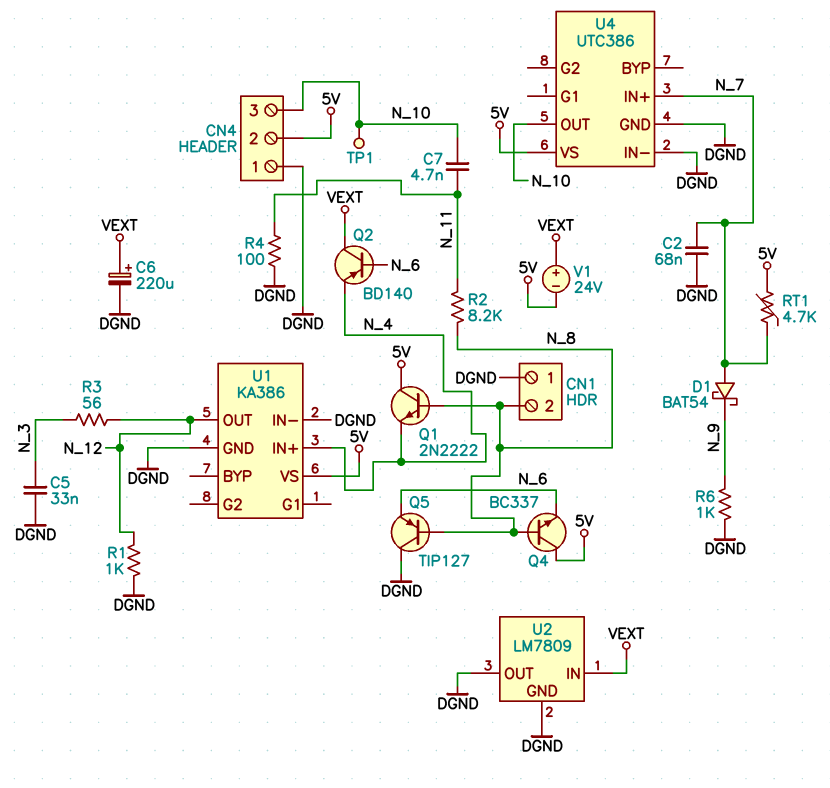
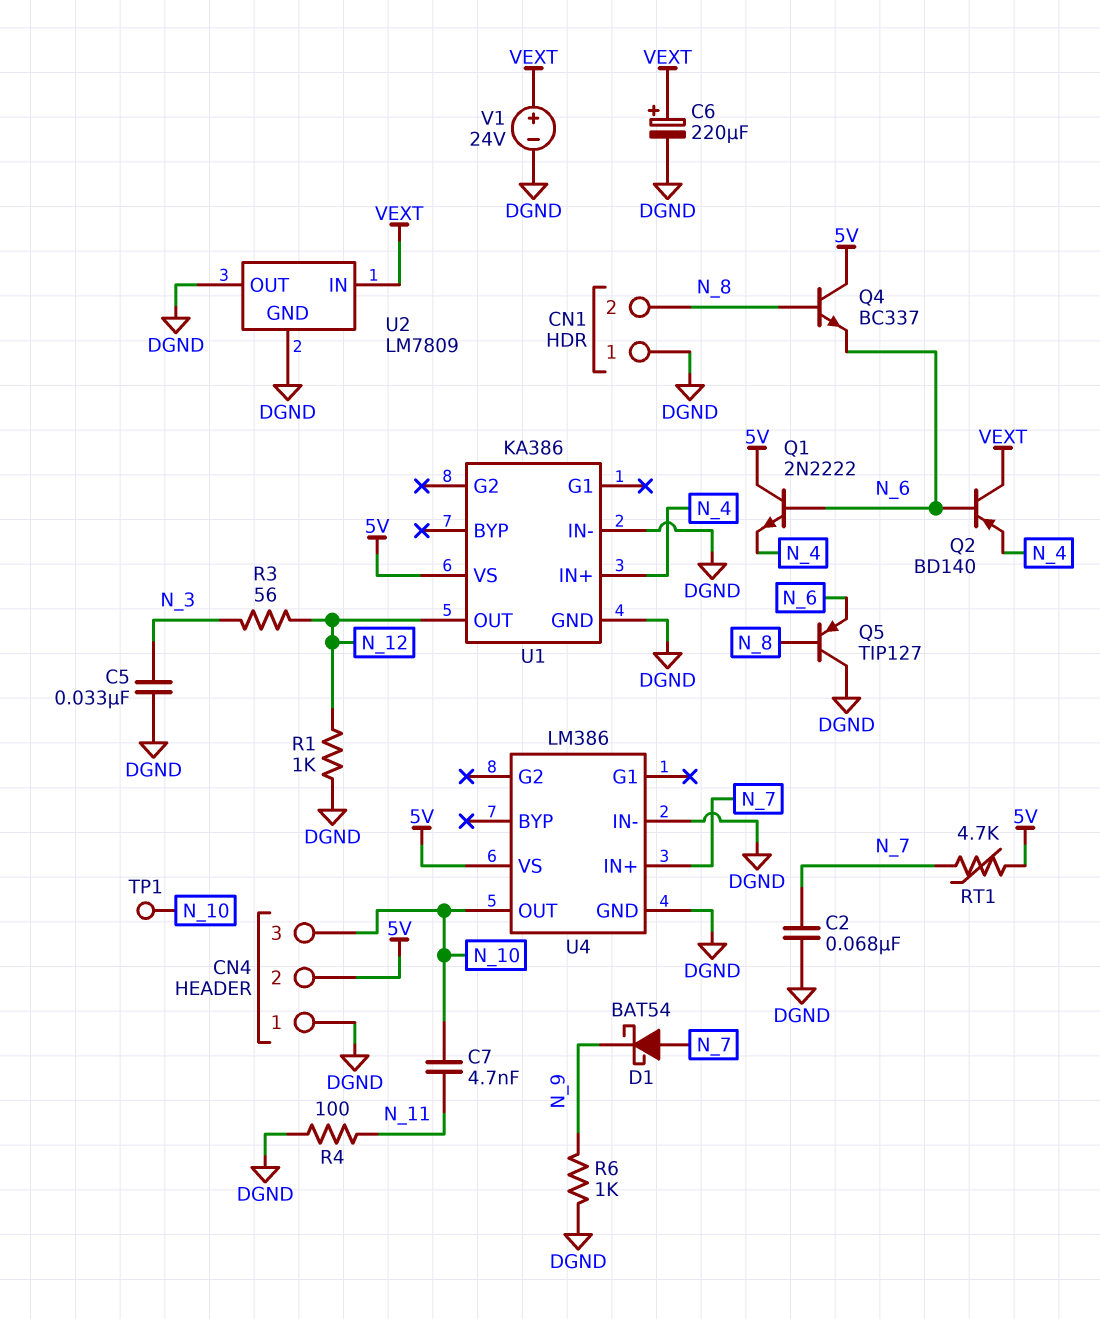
Q1: NPN 2N2222 (B N_8, C 5V, E N_4) -> NPN 2N2222 (B N_6, C 5V, E N_4)
R2: 8.2k (N_8, N_11) -> none
U4: UTC386 -> LM386
V1: 24V (plus VEXT, minus 5V) -> 24V (plus VEXT, minus DGND)

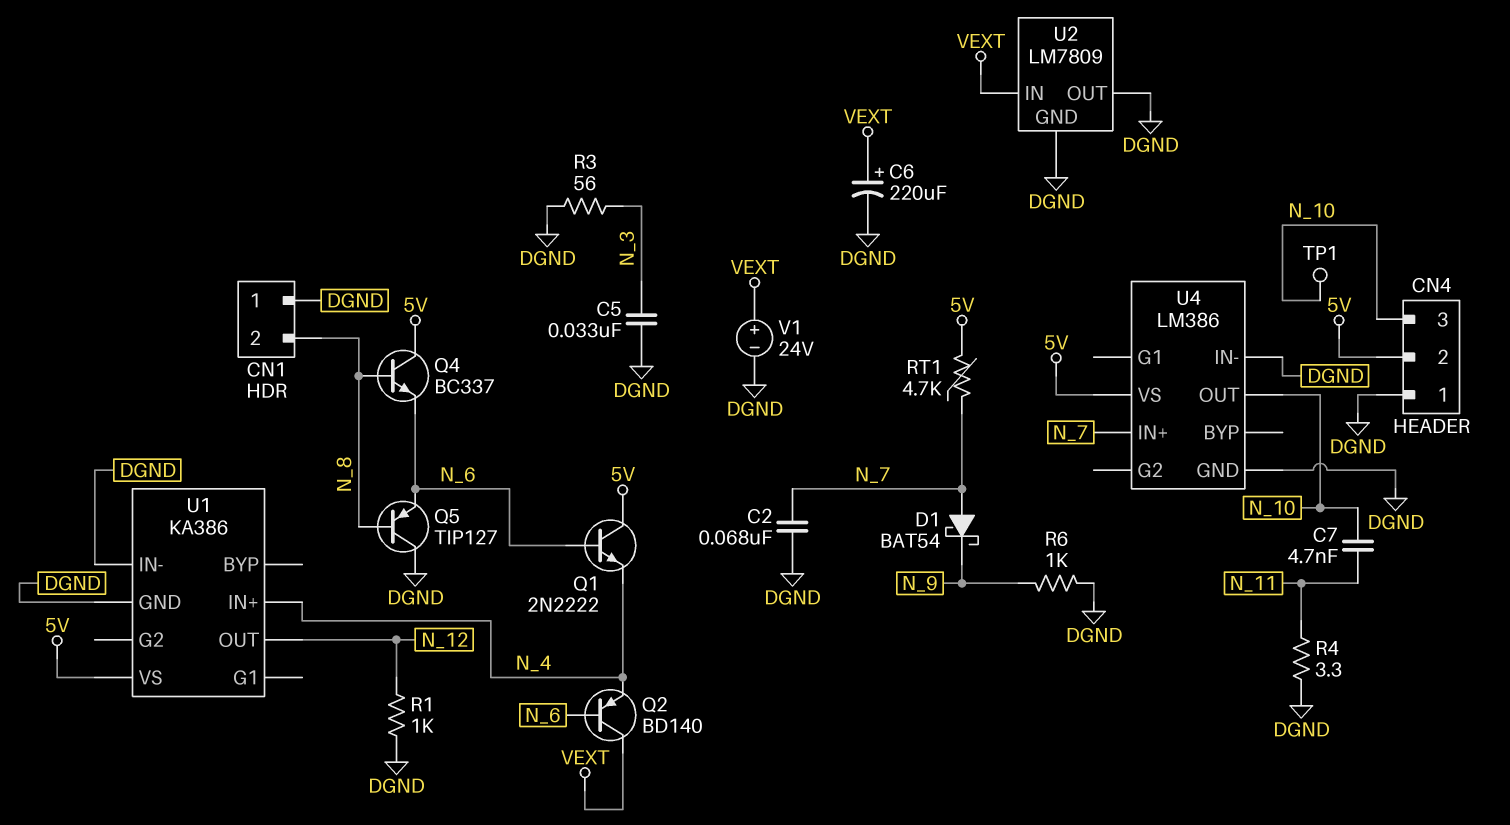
R3: 56 (N_3, N_12) -> 56 (DGND, N_3)
R4: 100 (DGND, N_11) -> 3.3 (DGND, N_11)

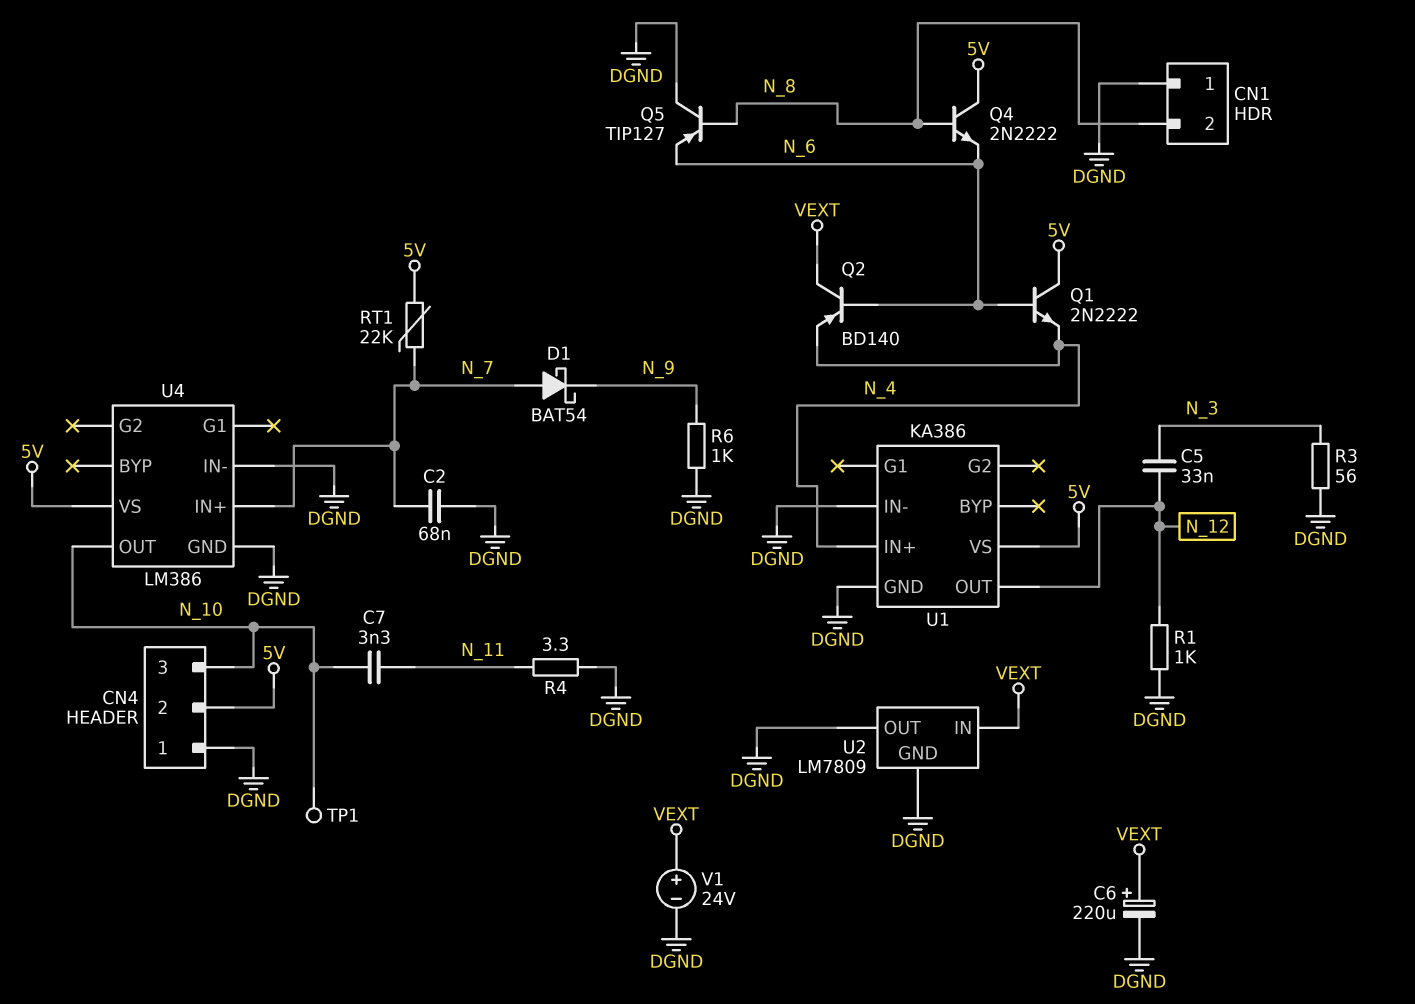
C5: 33nF (DGND, N_3) -> 33nF (N_3, N_12)
C7: 4.7nF (N_10, N_11) -> 3.3nF (N_10, N_11)
Q4: NPN BC337 (B N_8, C 5V, E N_6) -> NPN 2N2222 (B N_8, C 5V, E N_6)
RT1: 4.7k (5V, N_7) -> 22k (5V, N_7)

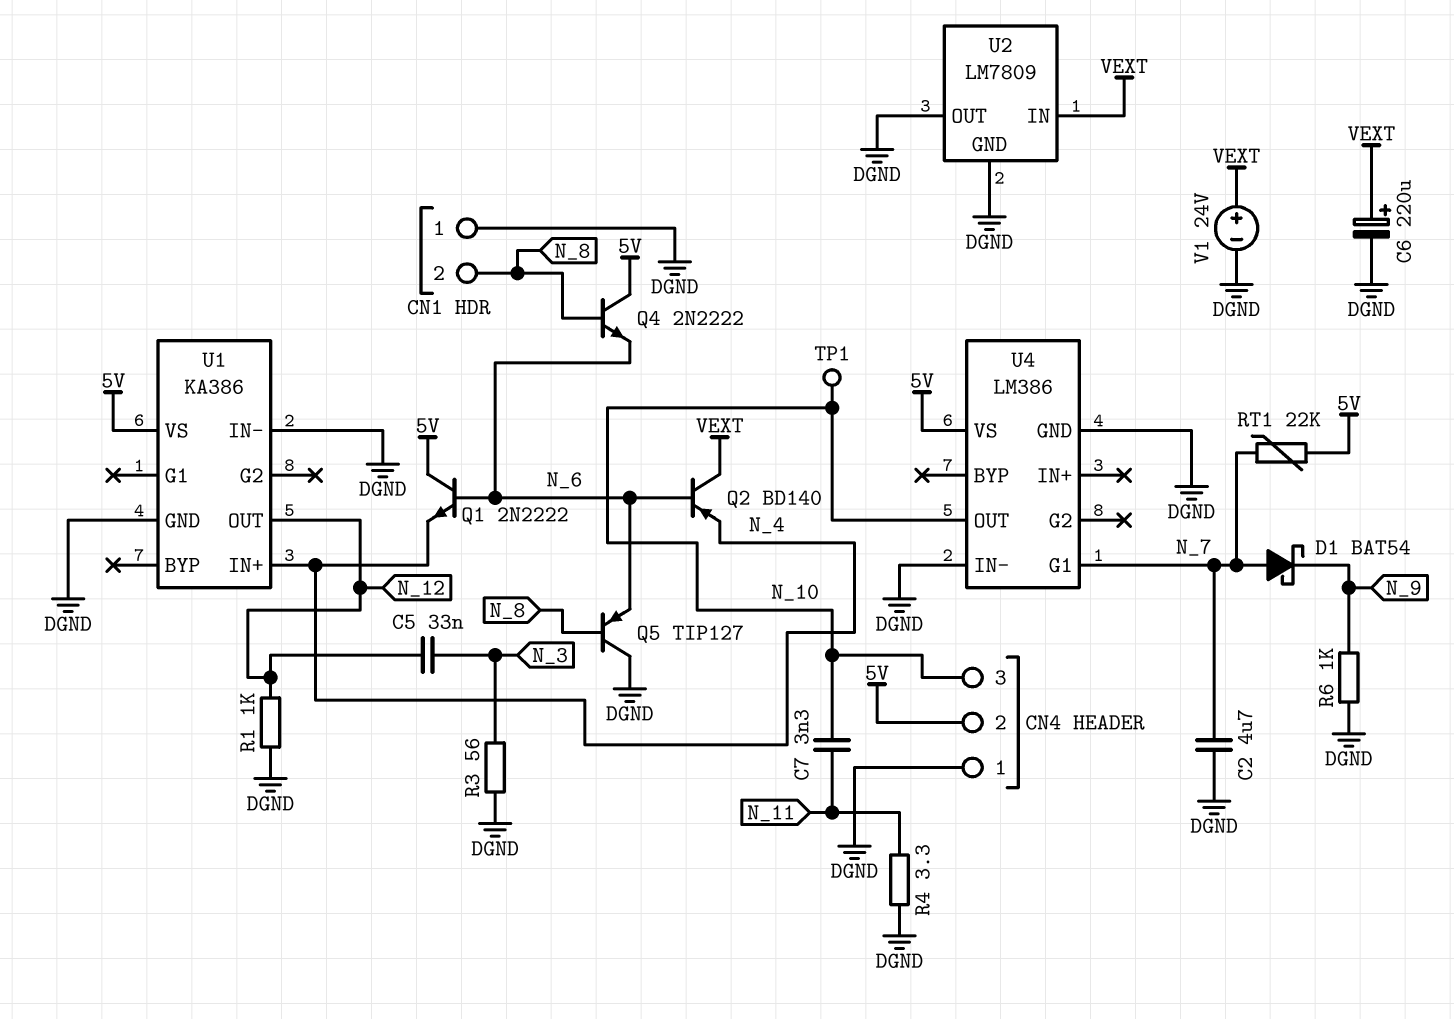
C2: 68nF (DGND, N_7) -> 4.7uF (DGND, N_7)
U4 pin G1: none -> N_7
U4 pin IN+: N_7 -> none

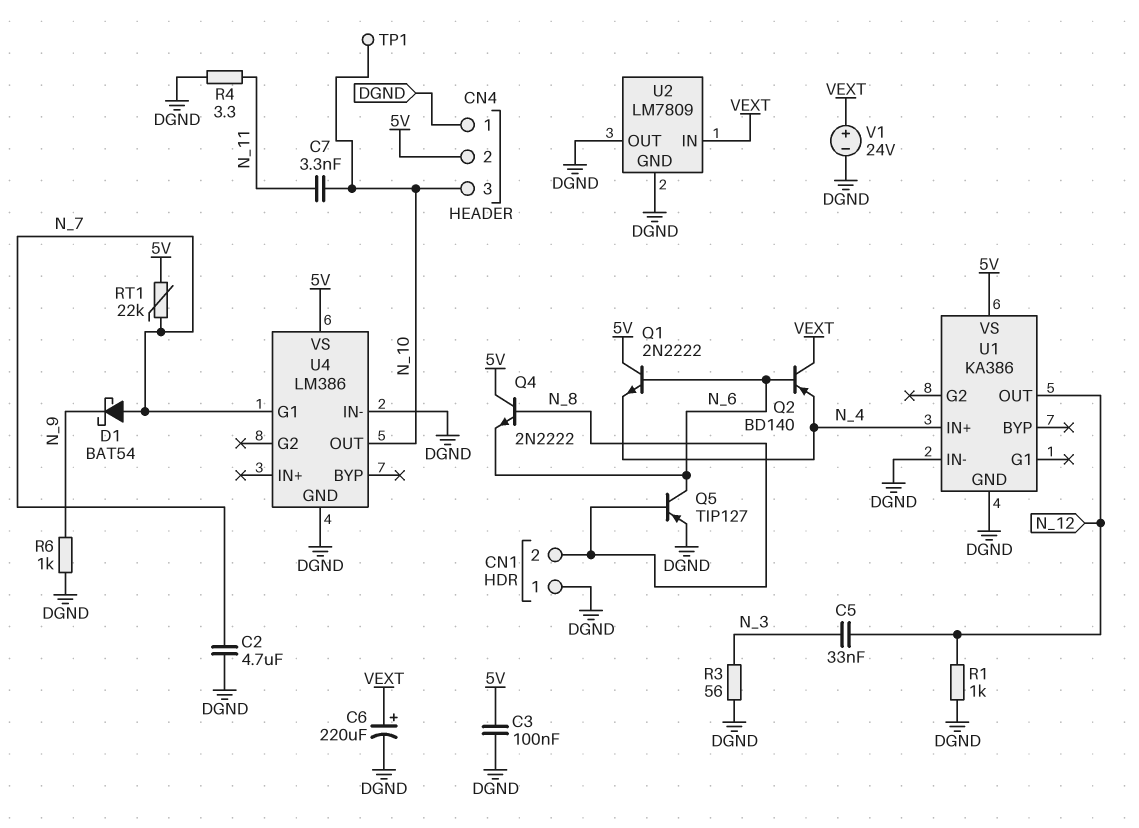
C3: none -> 100nF (5V, DGND)
Q5: PNP TIP127 (B N_8, C DGND, E N_6) -> PNP TIP127 (B N_8, C N_6, E DGND)

